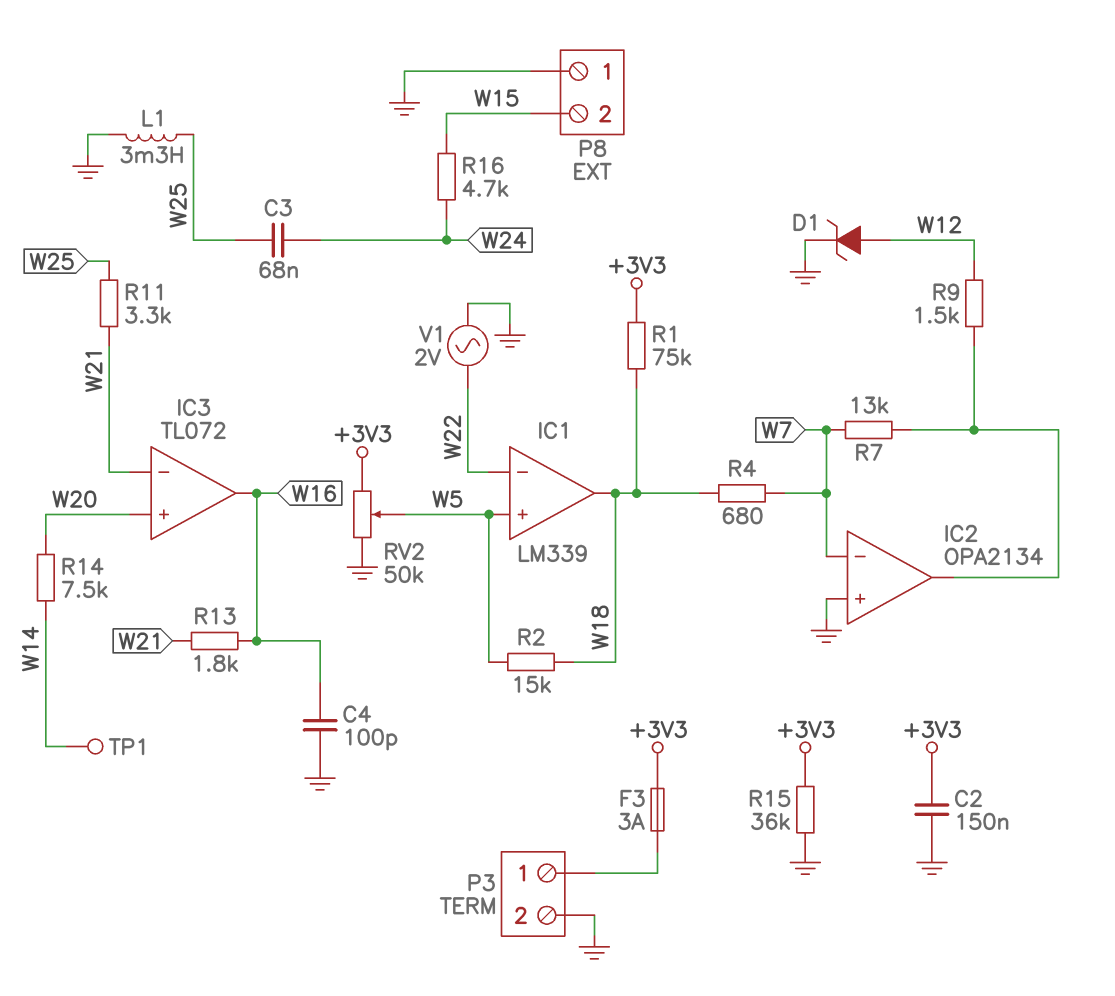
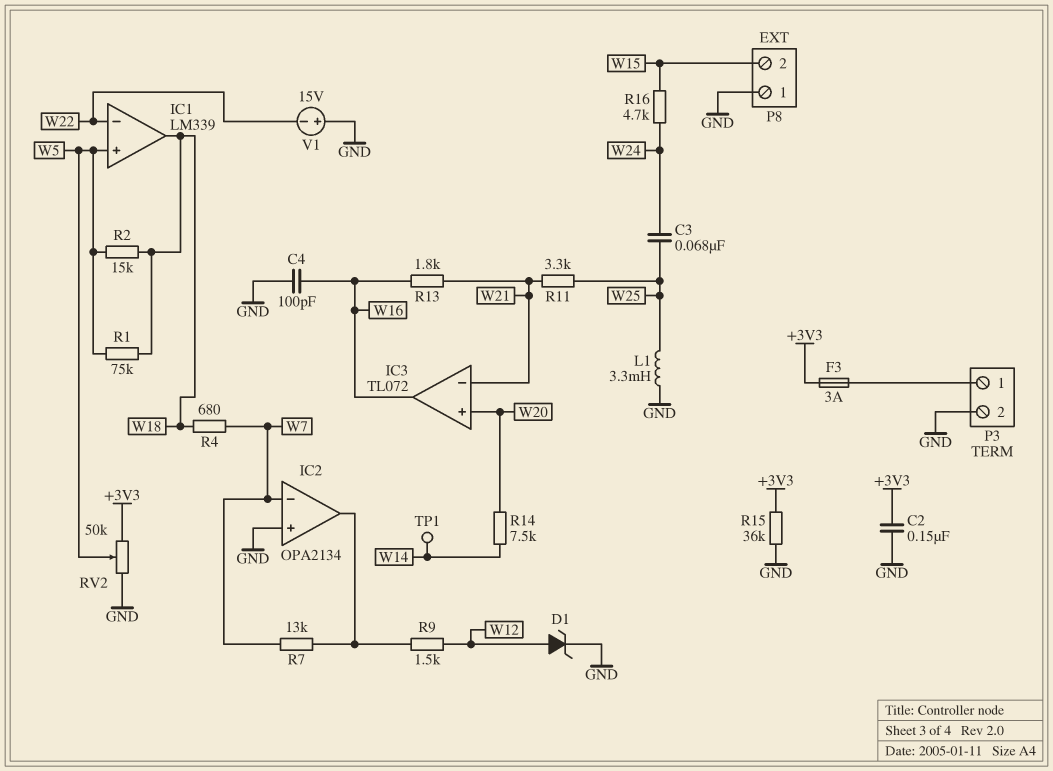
R1: 75k (+3V3, W18) -> 75k (W5, W18)
V1: AC 2V (GND, W22) -> 15V (plus GND, minus W22)

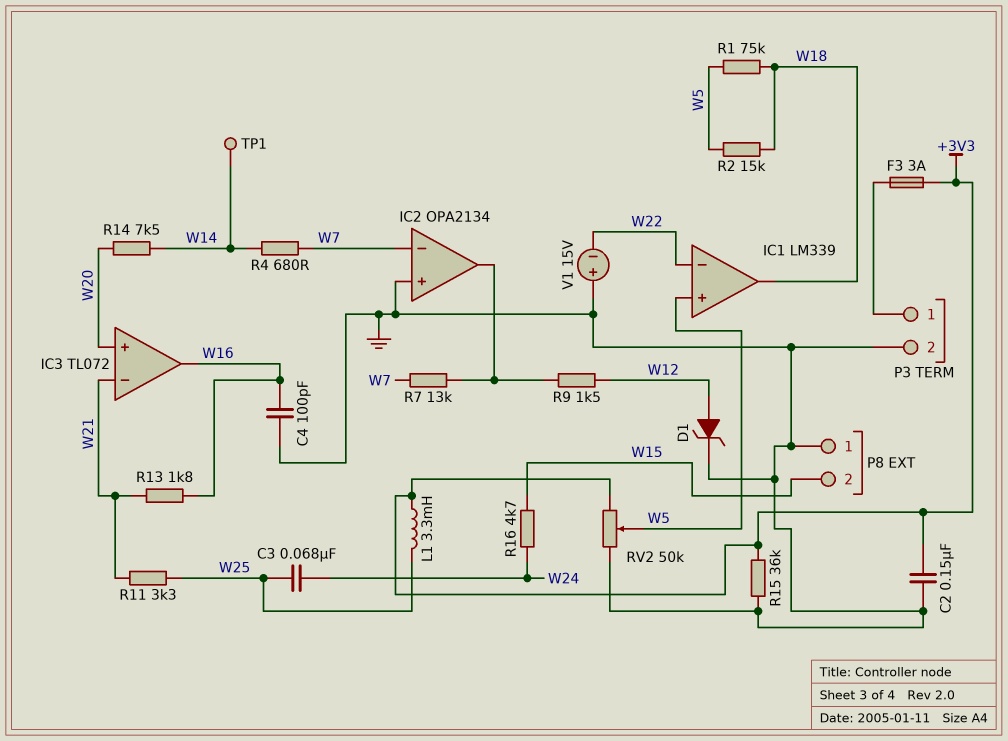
L1: 3.3mH (GND, W25) -> 3.3mH (+3V3, W25)
R4: 680 (W7, W18) -> 680 (W7, W14)

